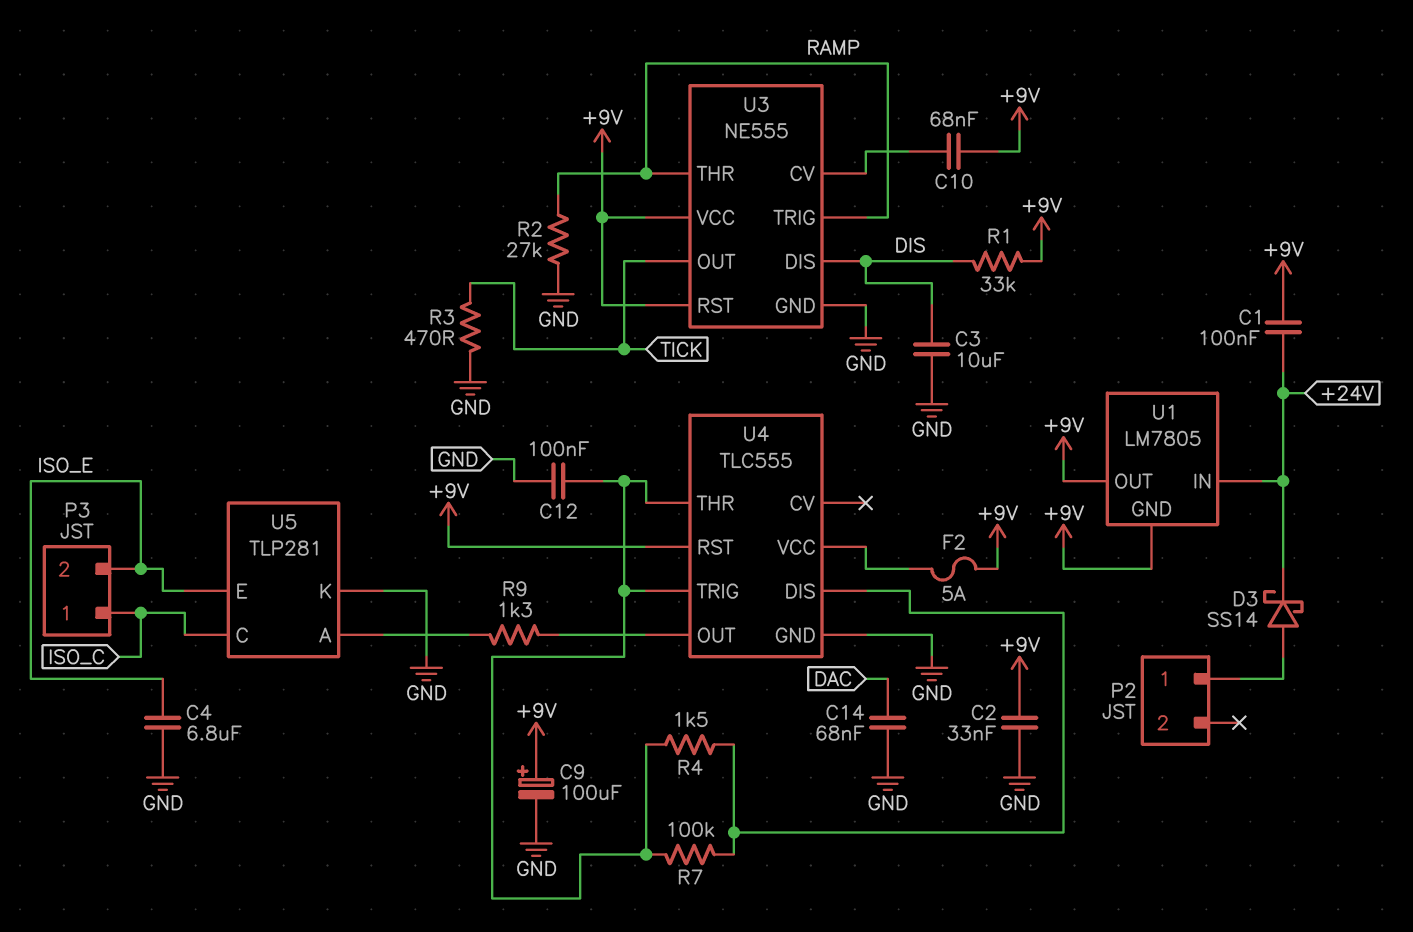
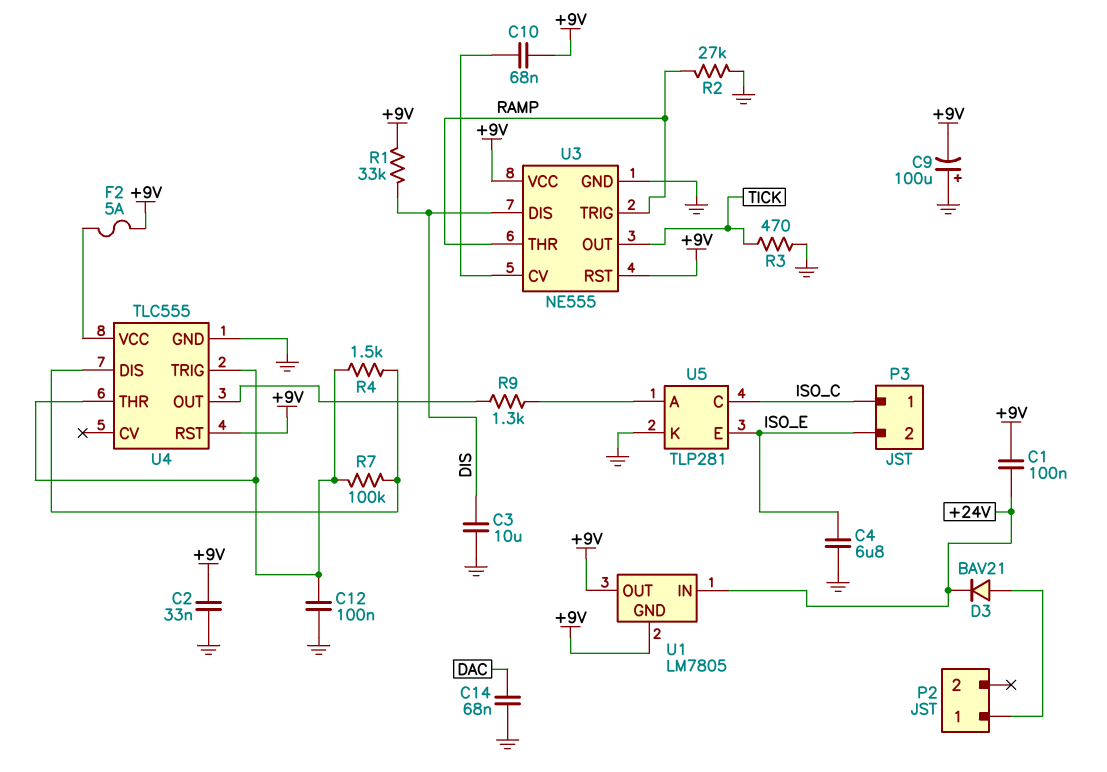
C9: 100uF (plus +9V, minus GND) -> 100uF (plus GND, minus +9V)
D3: schottky SS14 (A P2/1, K +24V) -> diode BAV21 (A P2/1, K +24V)

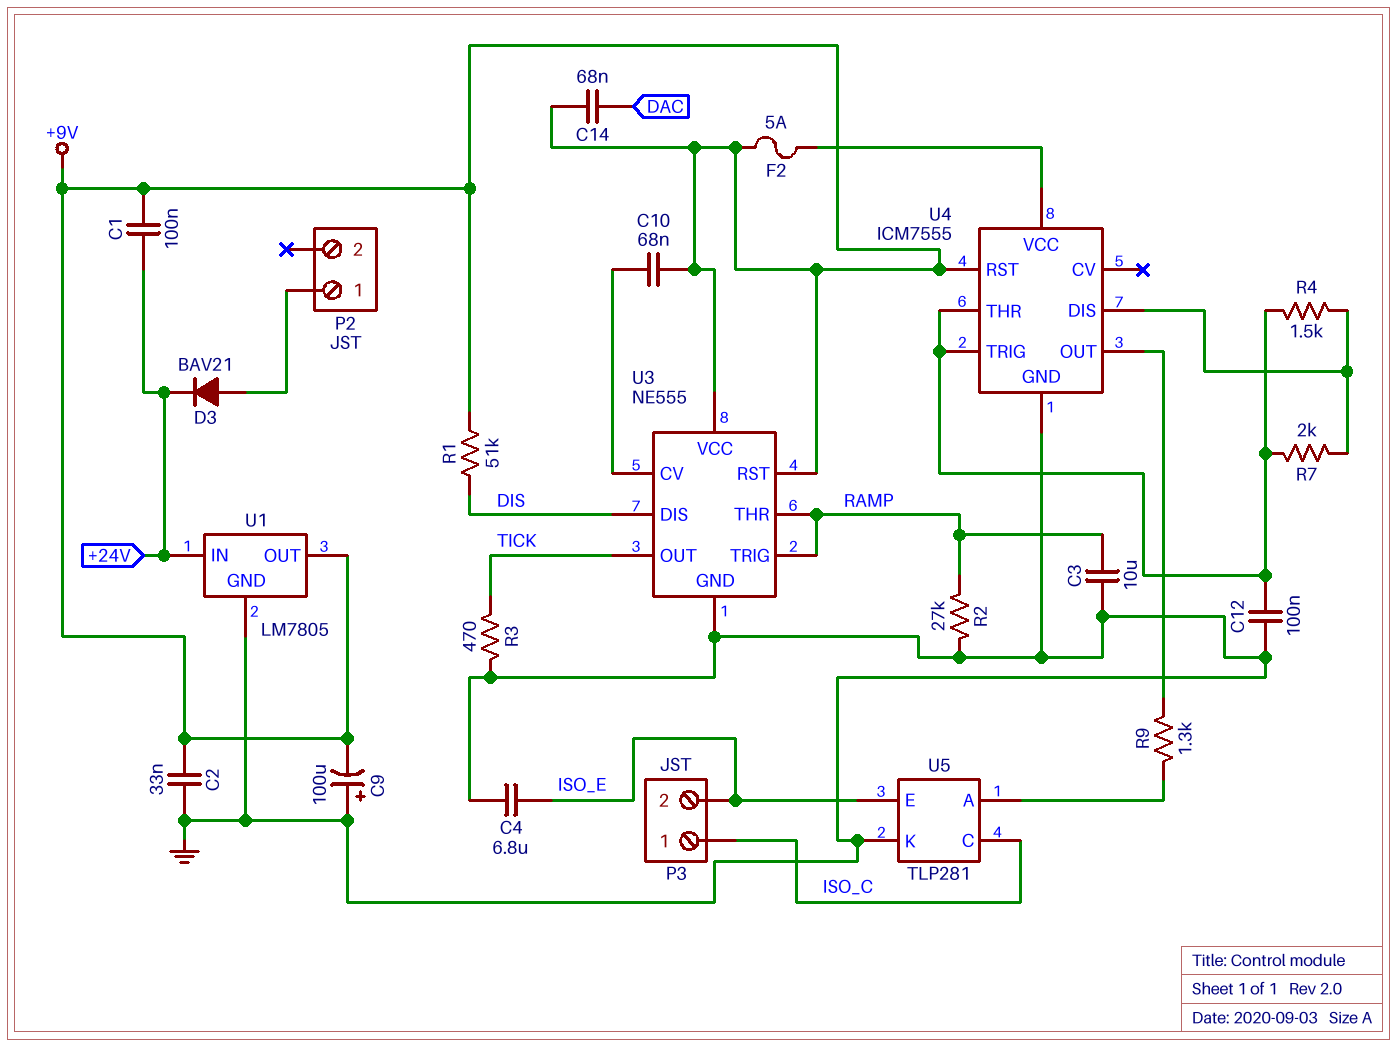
C3: 10uF (DIS, GND) -> 10uF (GND, RAMP)
C14: 68nF (DAC, GND) -> 68nF (+9V, DAC)
R1: 33k (+9V, DIS) -> 51k (+9V, DIS)
R7: 100k (U4/DIS, U4/THR) -> 2k (U4/DIS, U4/THR)
U1 pin GND: +9V -> GND
U4: TLC555 -> ICM7555

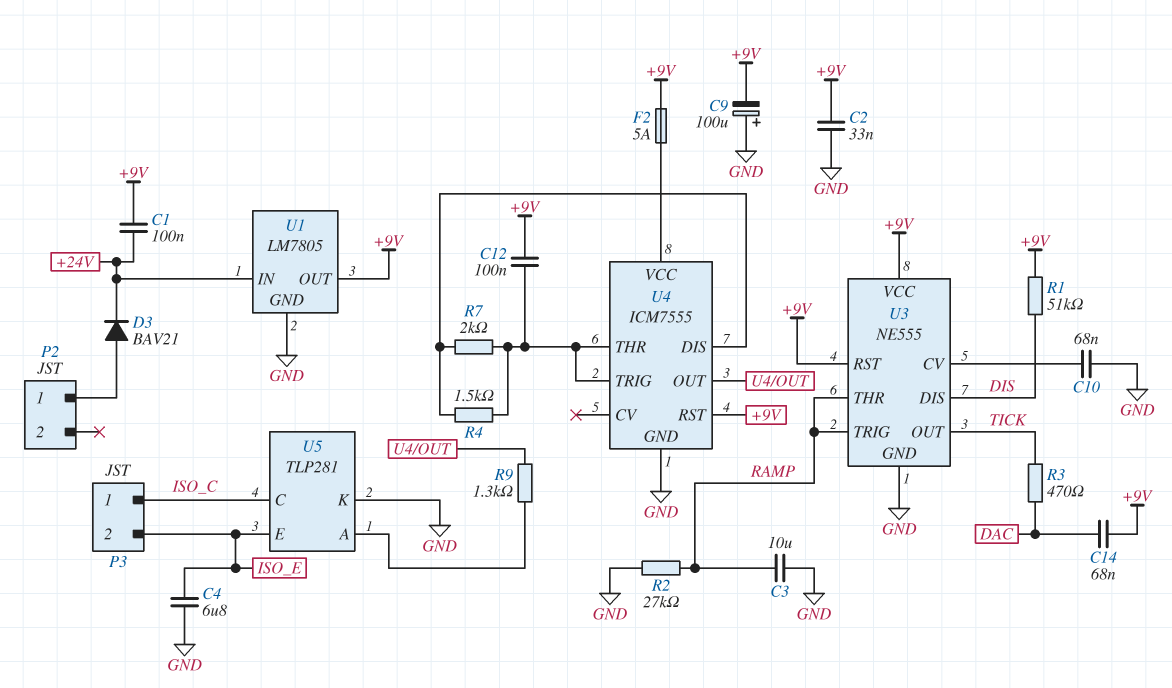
C10: 68nF (+9V, U3/CV) -> 68nF (GND, U3/CV)
C12: 100nF (GND, U4/THR) -> 100nF (+9V, U4/THR)
R3: 470 (GND, TICK) -> 470 (DAC, TICK)

